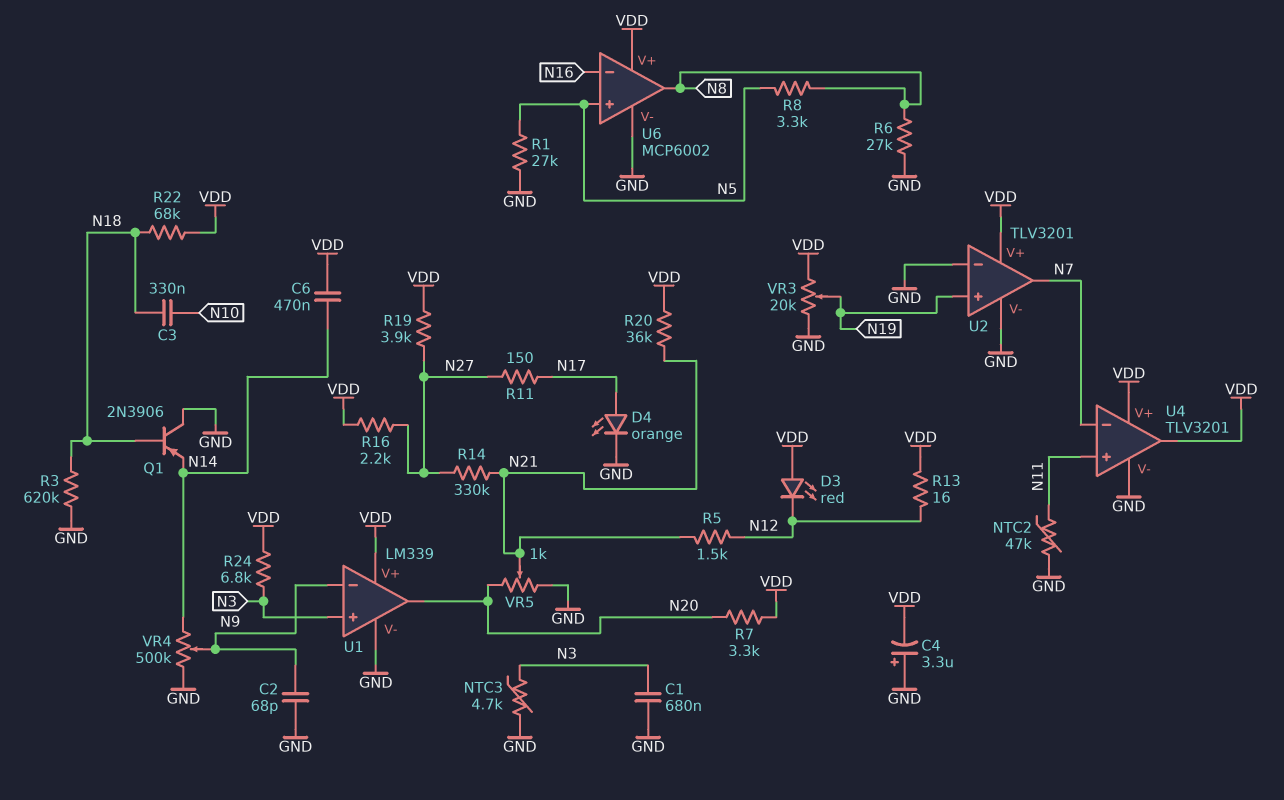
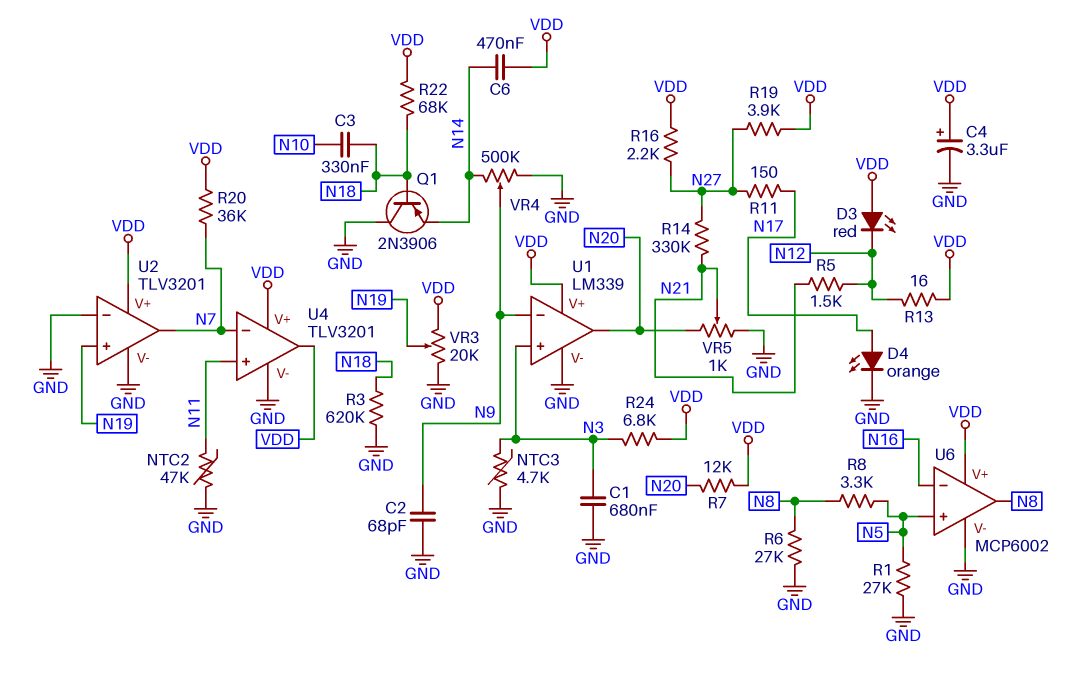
C4: 3.3uF (plus GND, minus VDD) -> 3.3uF (plus VDD, minus GND)
R7: 3.3k (N20, VDD) -> 12k (N20, VDD)
R20: 36k (N21, VDD) -> 36k (N7, VDD)

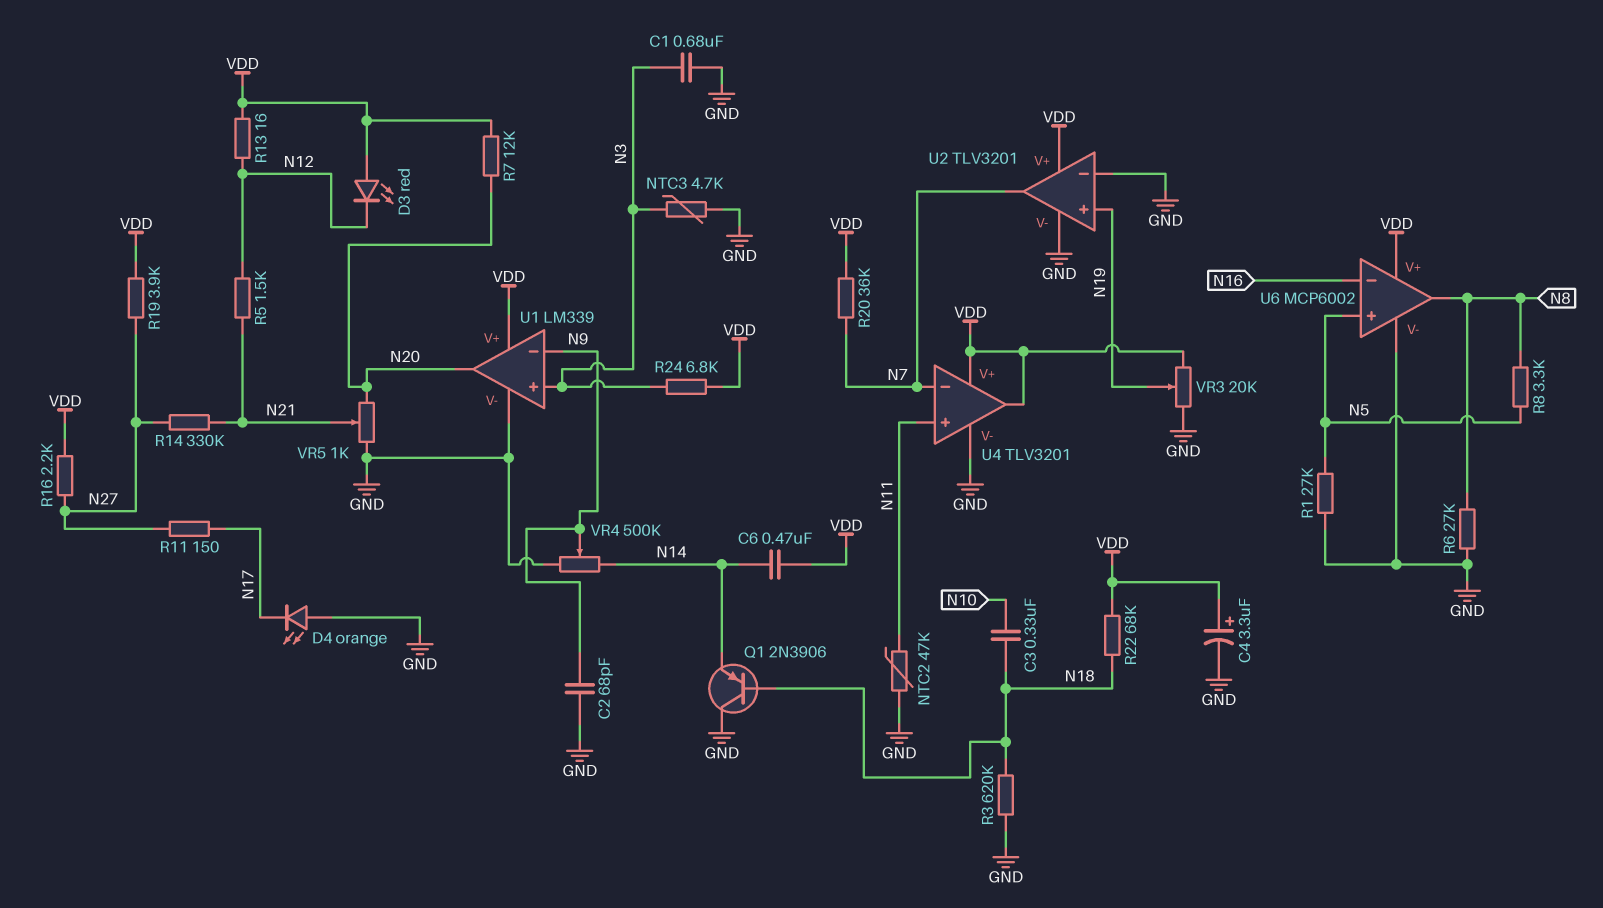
D4: LED orange (A N17, K GND) -> LED orange (A GND, K N17)

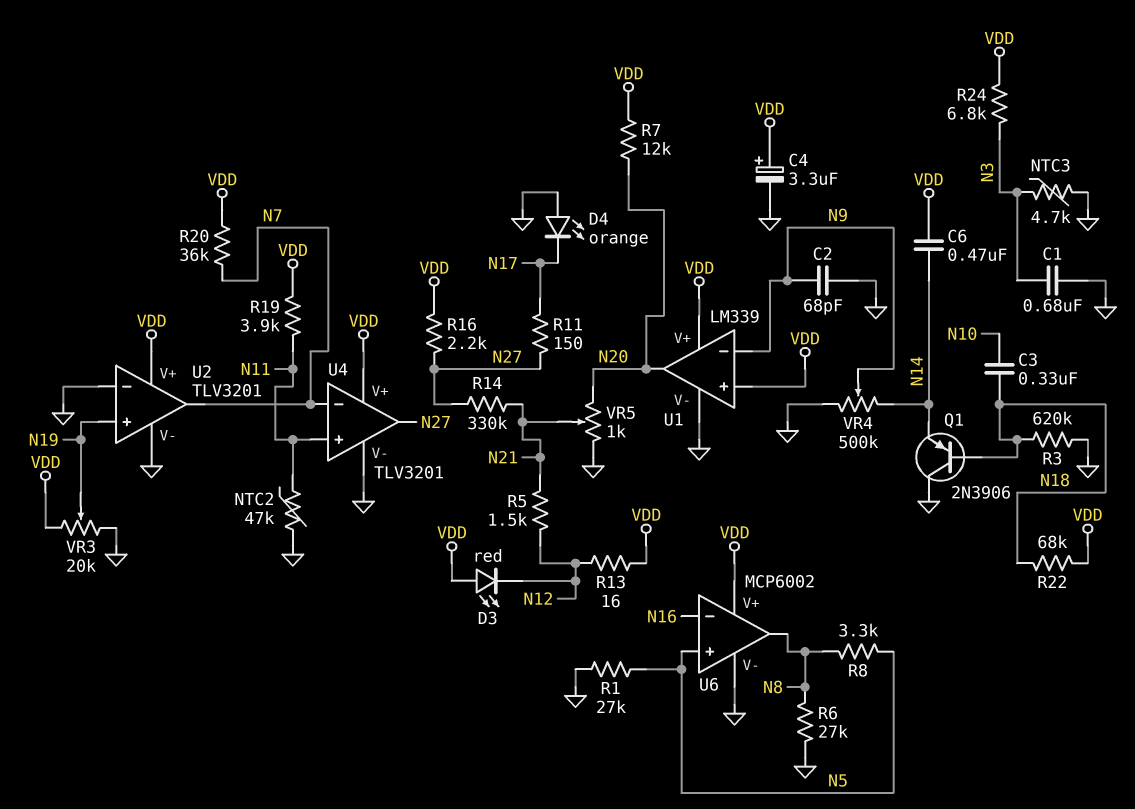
R19: 3.9k (N27, VDD) -> 3.9k (N11, VDD)
U1 pin in+: N3 -> VDD
U4 pin out: VDD -> N27

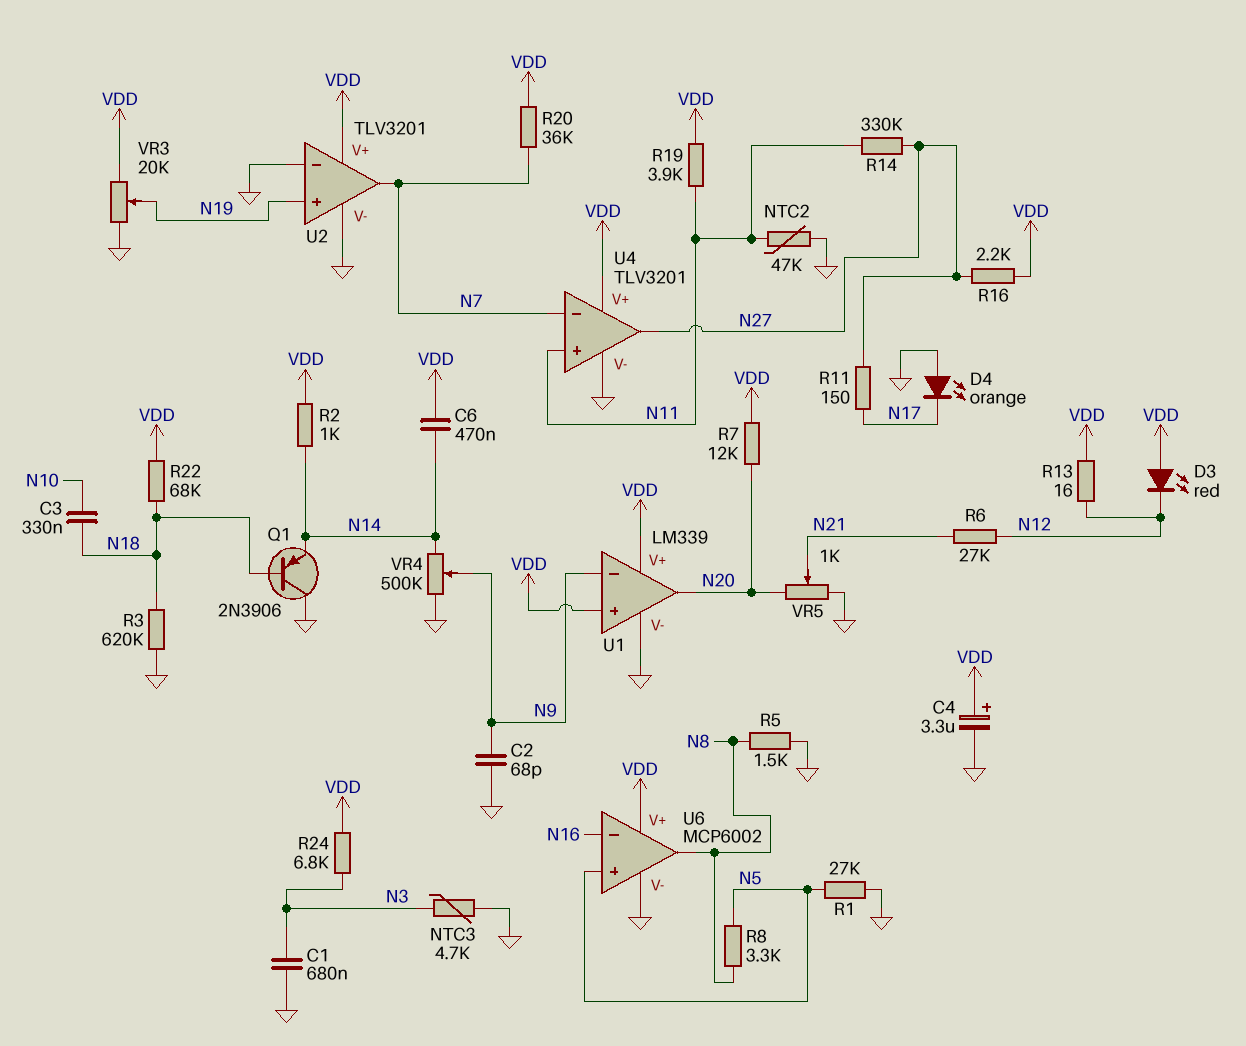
R2: none -> 1k (N14, VDD)
R5: 1.5k (N12, N21) -> 1.5k (GND, N8)
R6: 27k (GND, N8) -> 27k (N12, N21)
R14: 330k (N21, N27) -> 330k (N11, N27)

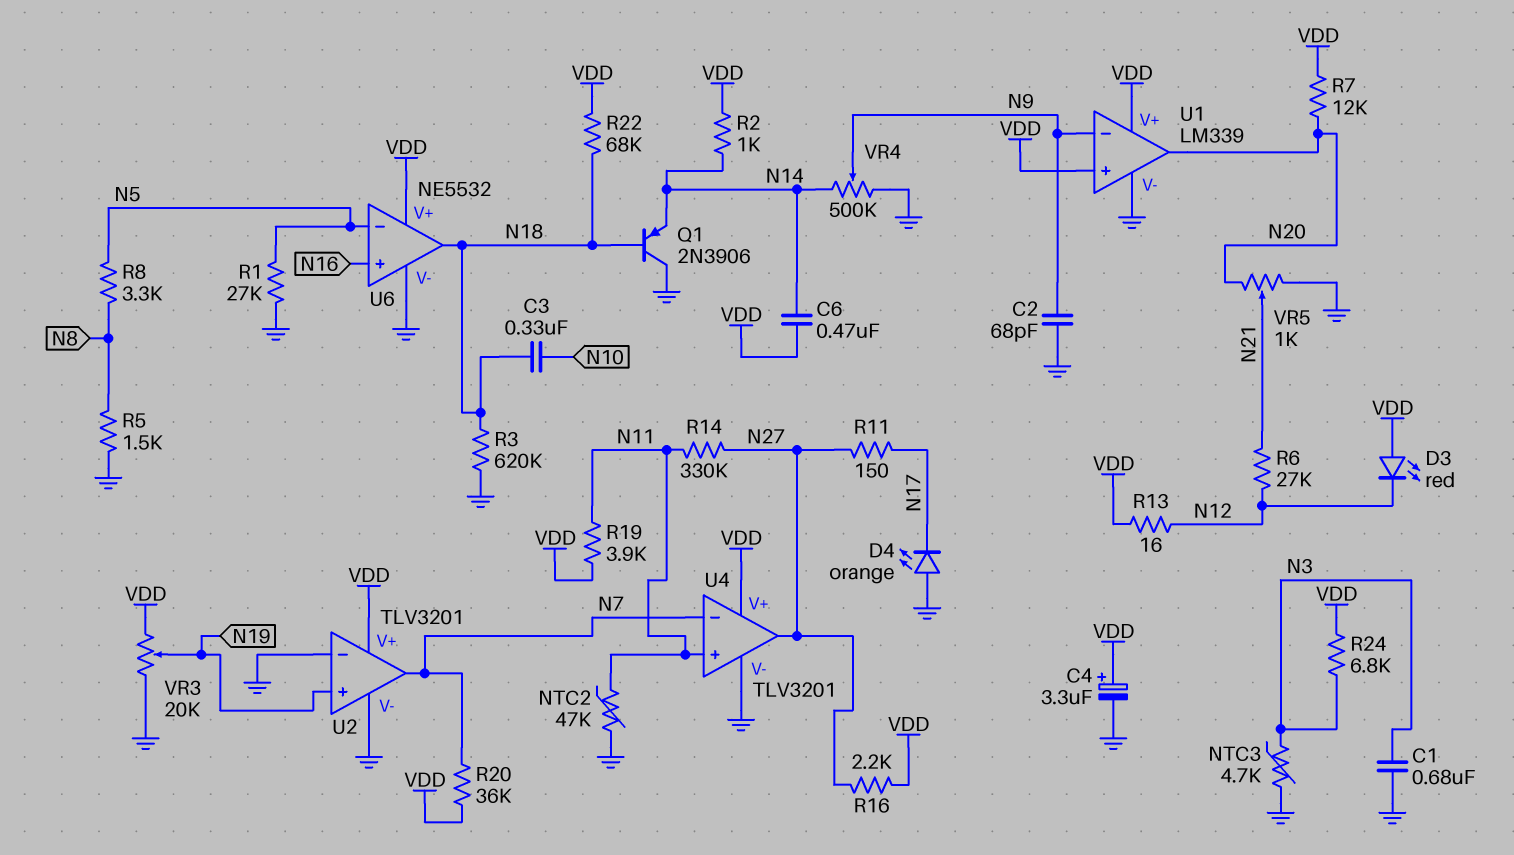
U6: MCP6002 -> NE5532
U6 pin in+: N5 -> N16
U6 pin in-: N16 -> N5
U6 pin out: N8 -> N18

